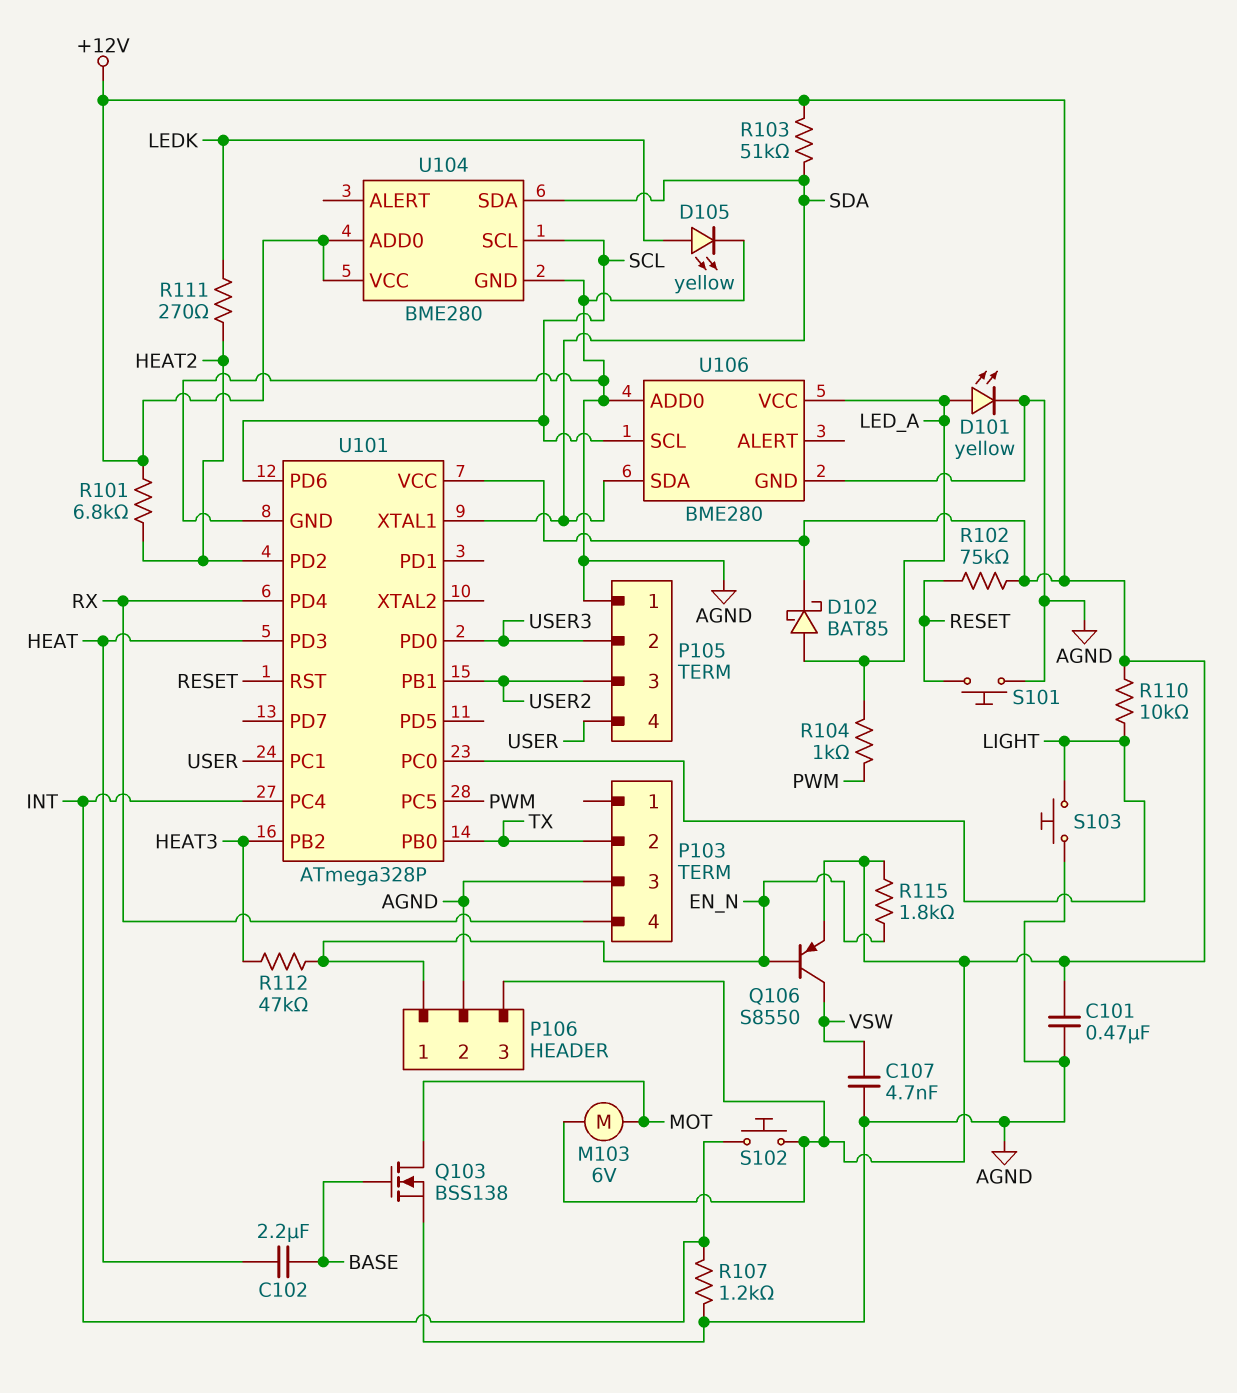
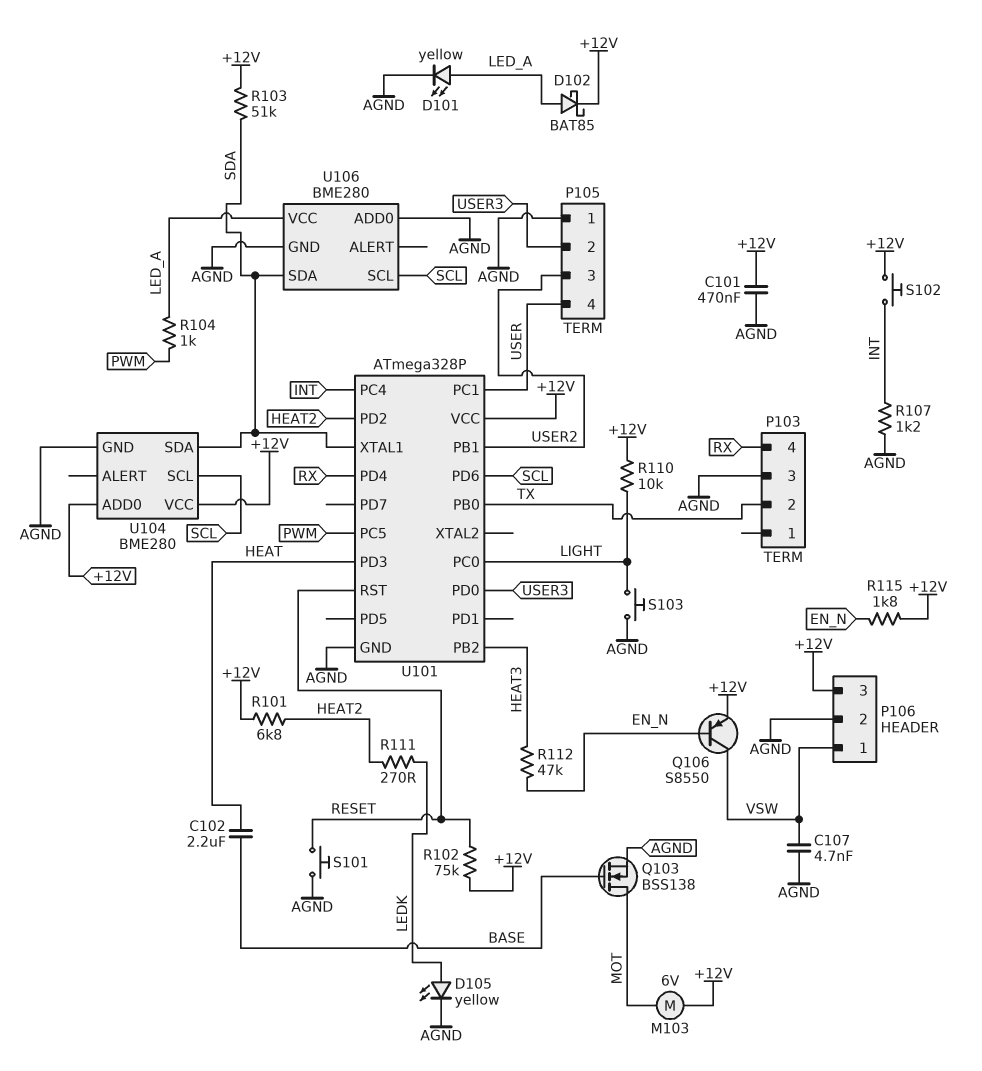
P106 pin 1: EN_N -> VSW

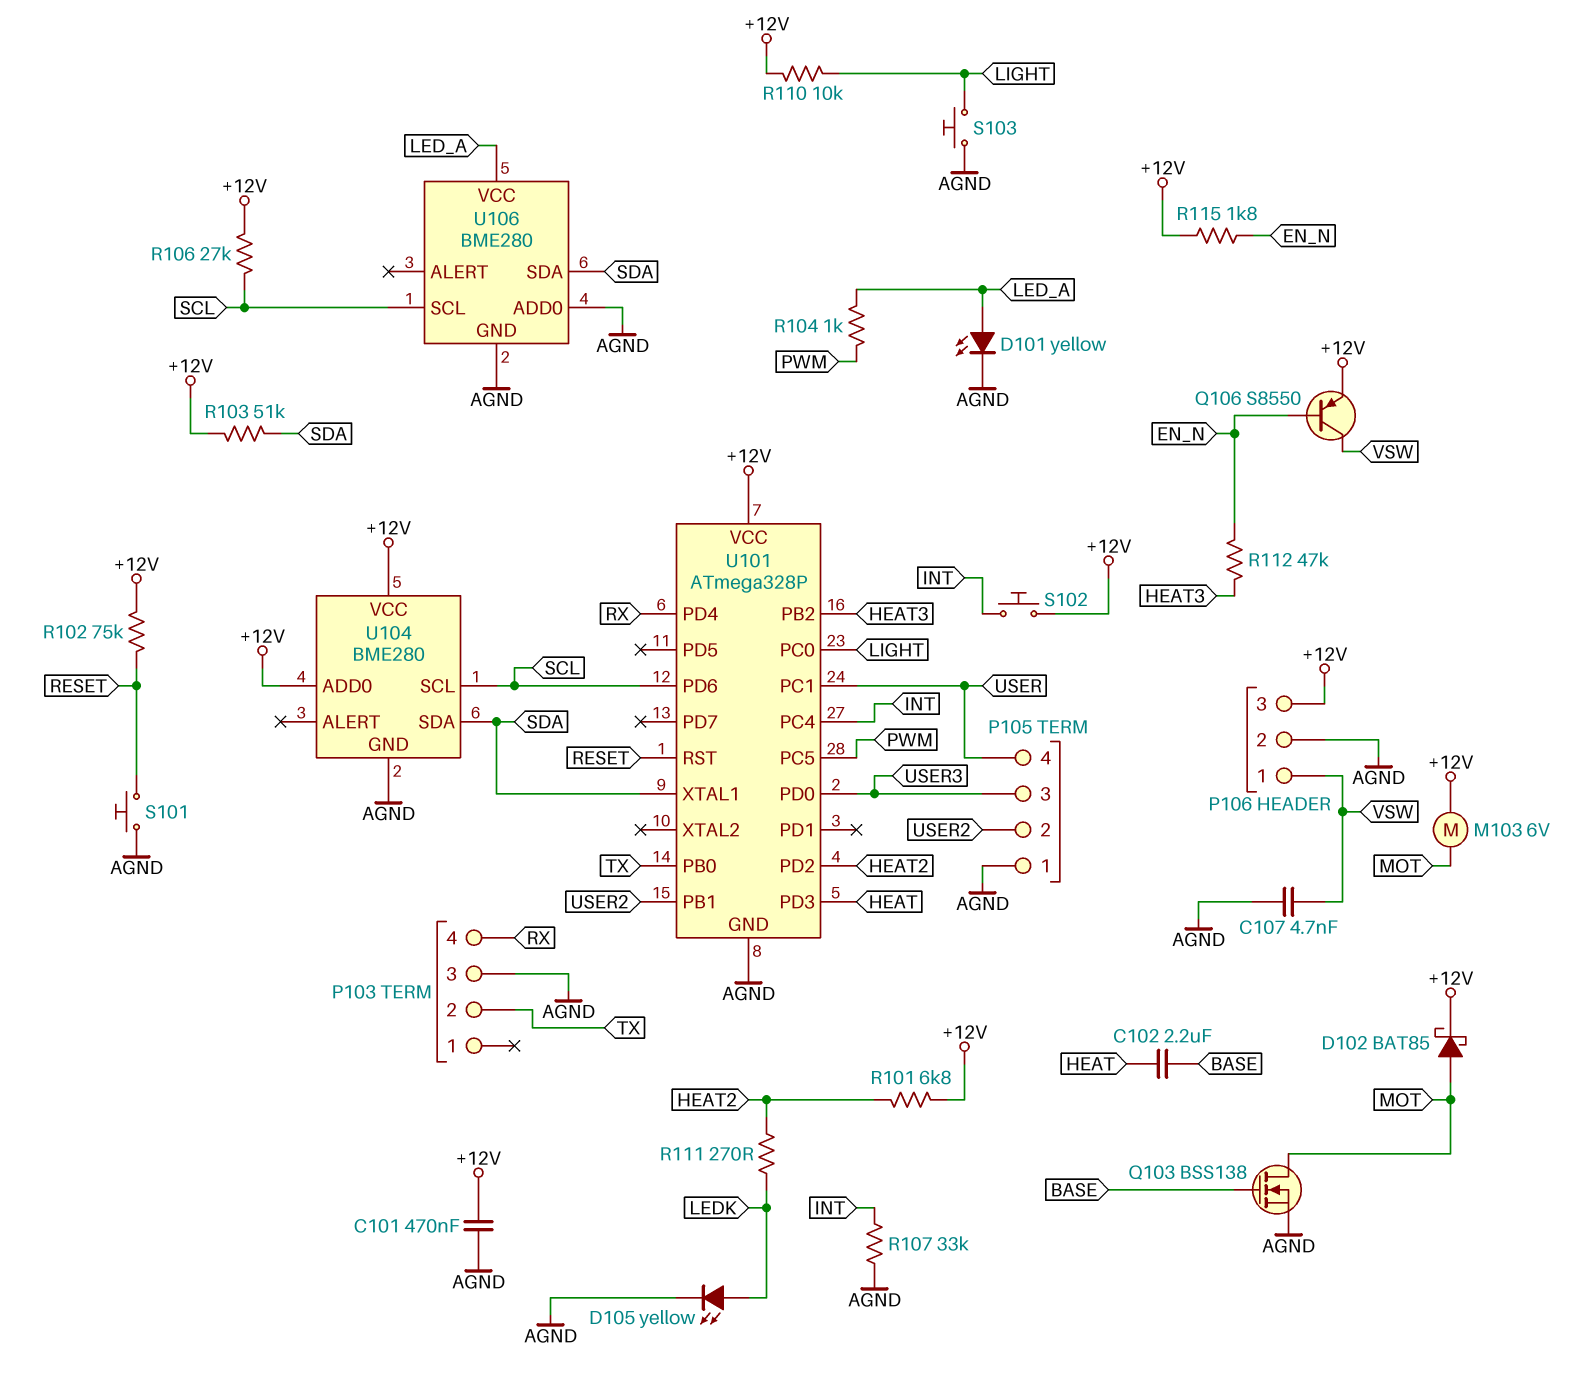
D102: schottky BAT85 (A LED_A, K +12V) -> schottky BAT85 (A MOT, K +12V)
P105 pin 2: USER3 -> USER2
P105 pin 3: USER2 -> USER3
R106: none -> 27k (+12V, SCL)
R107: 1.2k (AGND, INT) -> 33k (AGND, INT)

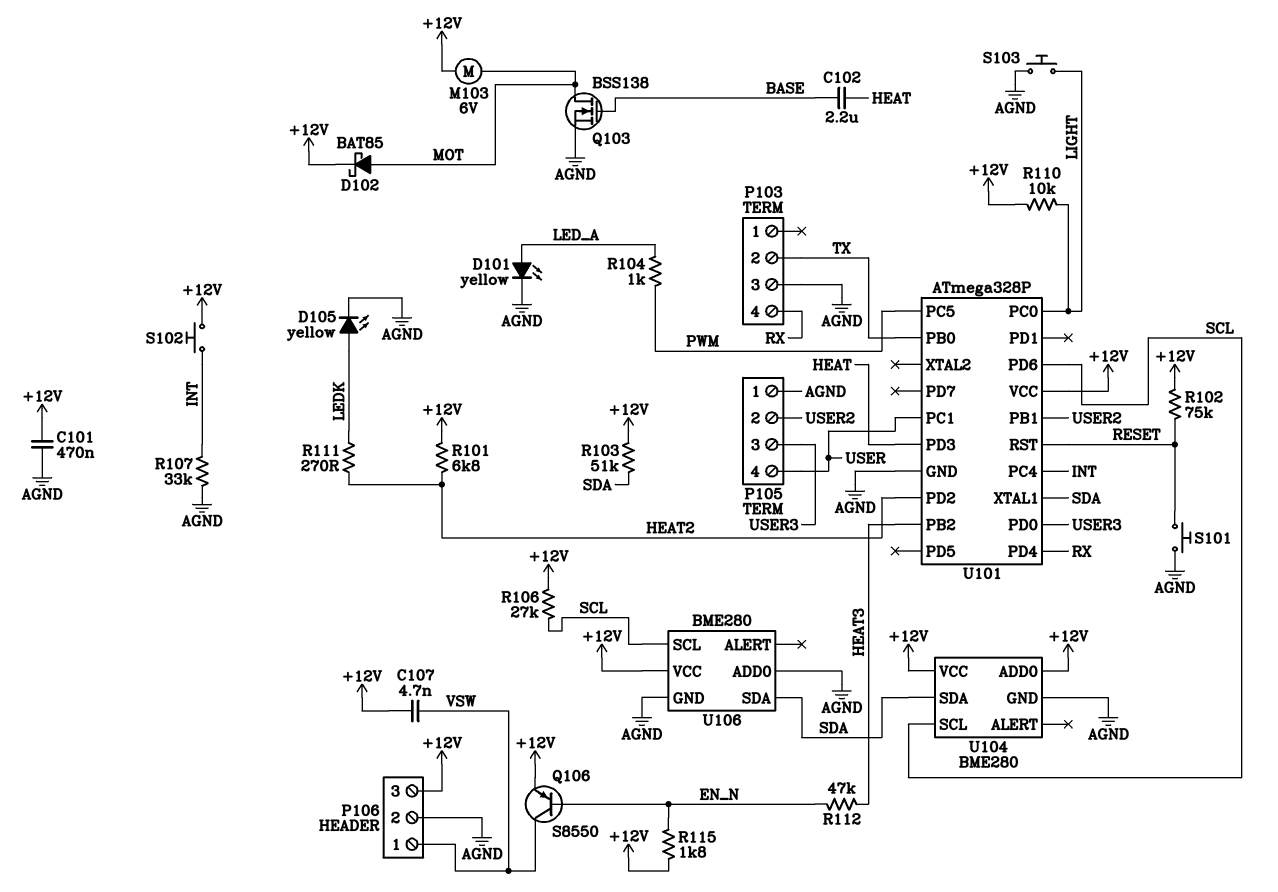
C107: 4.7nF (AGND, VSW) -> 4.7nF (+12V, VSW)
U106 pin VCC: LED_A -> +12V

